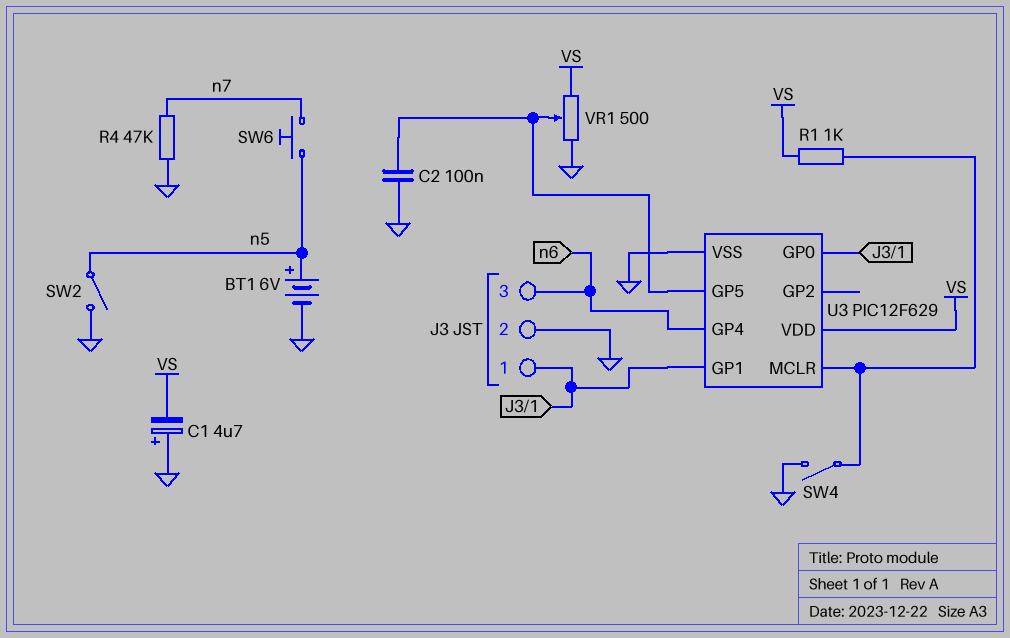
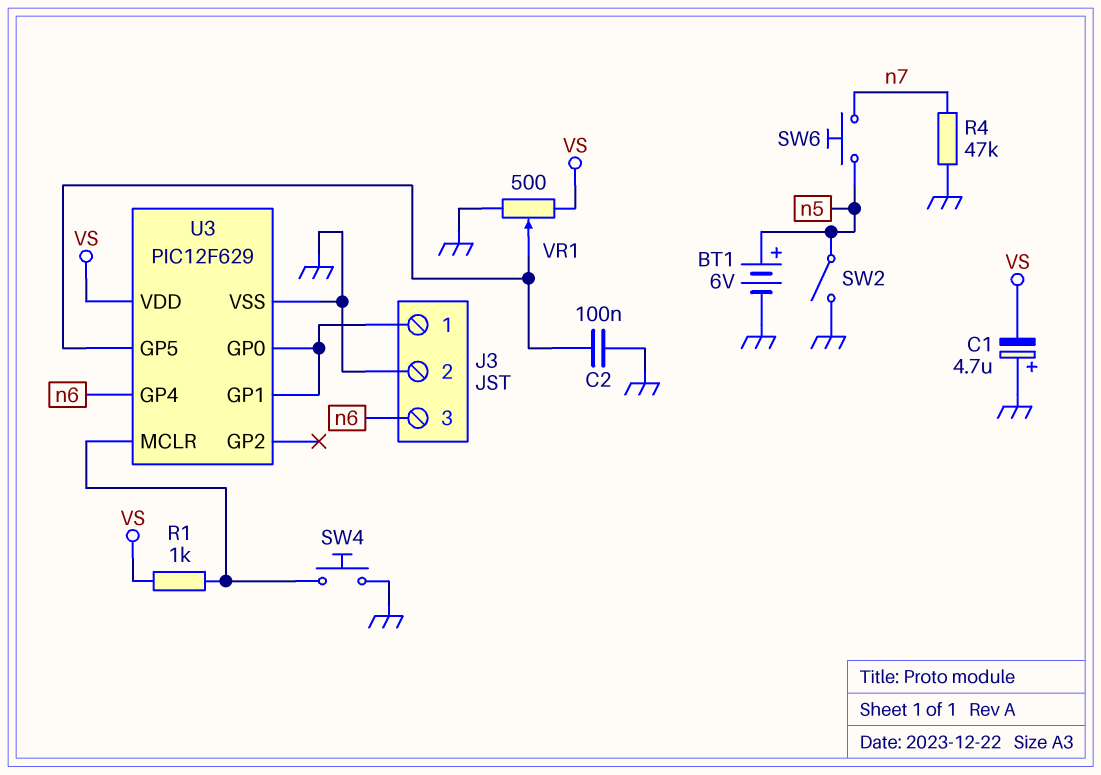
SW4: switch (GND, U3/MCLR) -> button (GND, U3/MCLR)

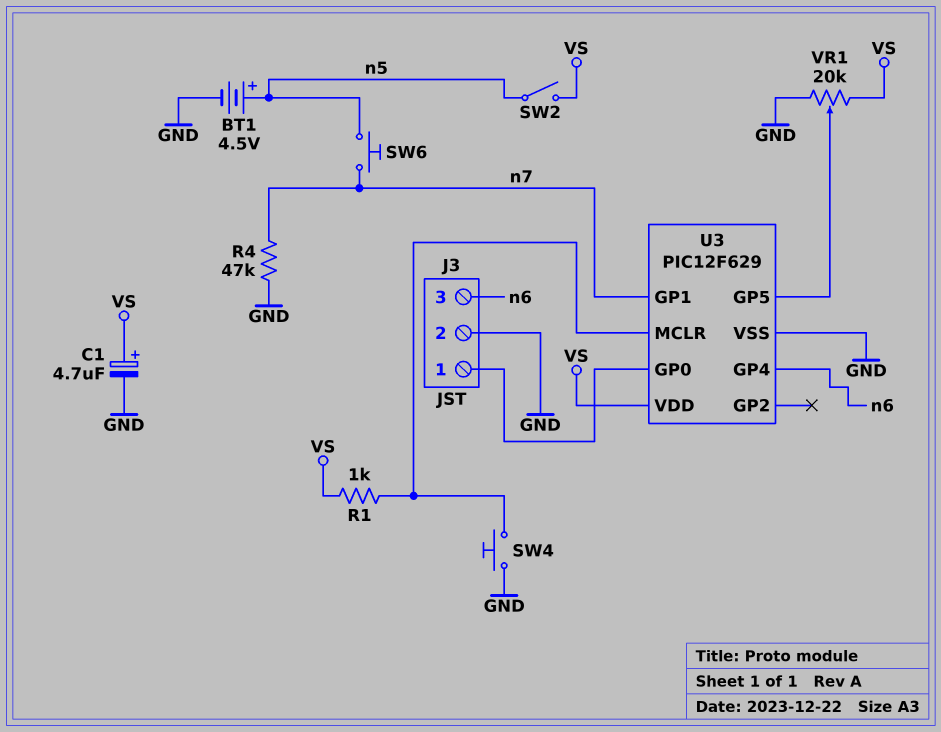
BT1: 6V (plus n5, minus GND) -> 4.5V (plus n5, minus GND)
C1: 4.7uF (plus GND, minus VS) -> 4.7uF (plus VS, minus GND)
C2: 100nF (GND, U3/GP5) -> none
SW2: switch (GND, n5) -> switch (VS, n5)
U3 pin GP1: J3/1 -> n7
VR1: 500 (GND, VS, wiper U3/GP5) -> 20k (GND, VS, wiper U3/GP5)

